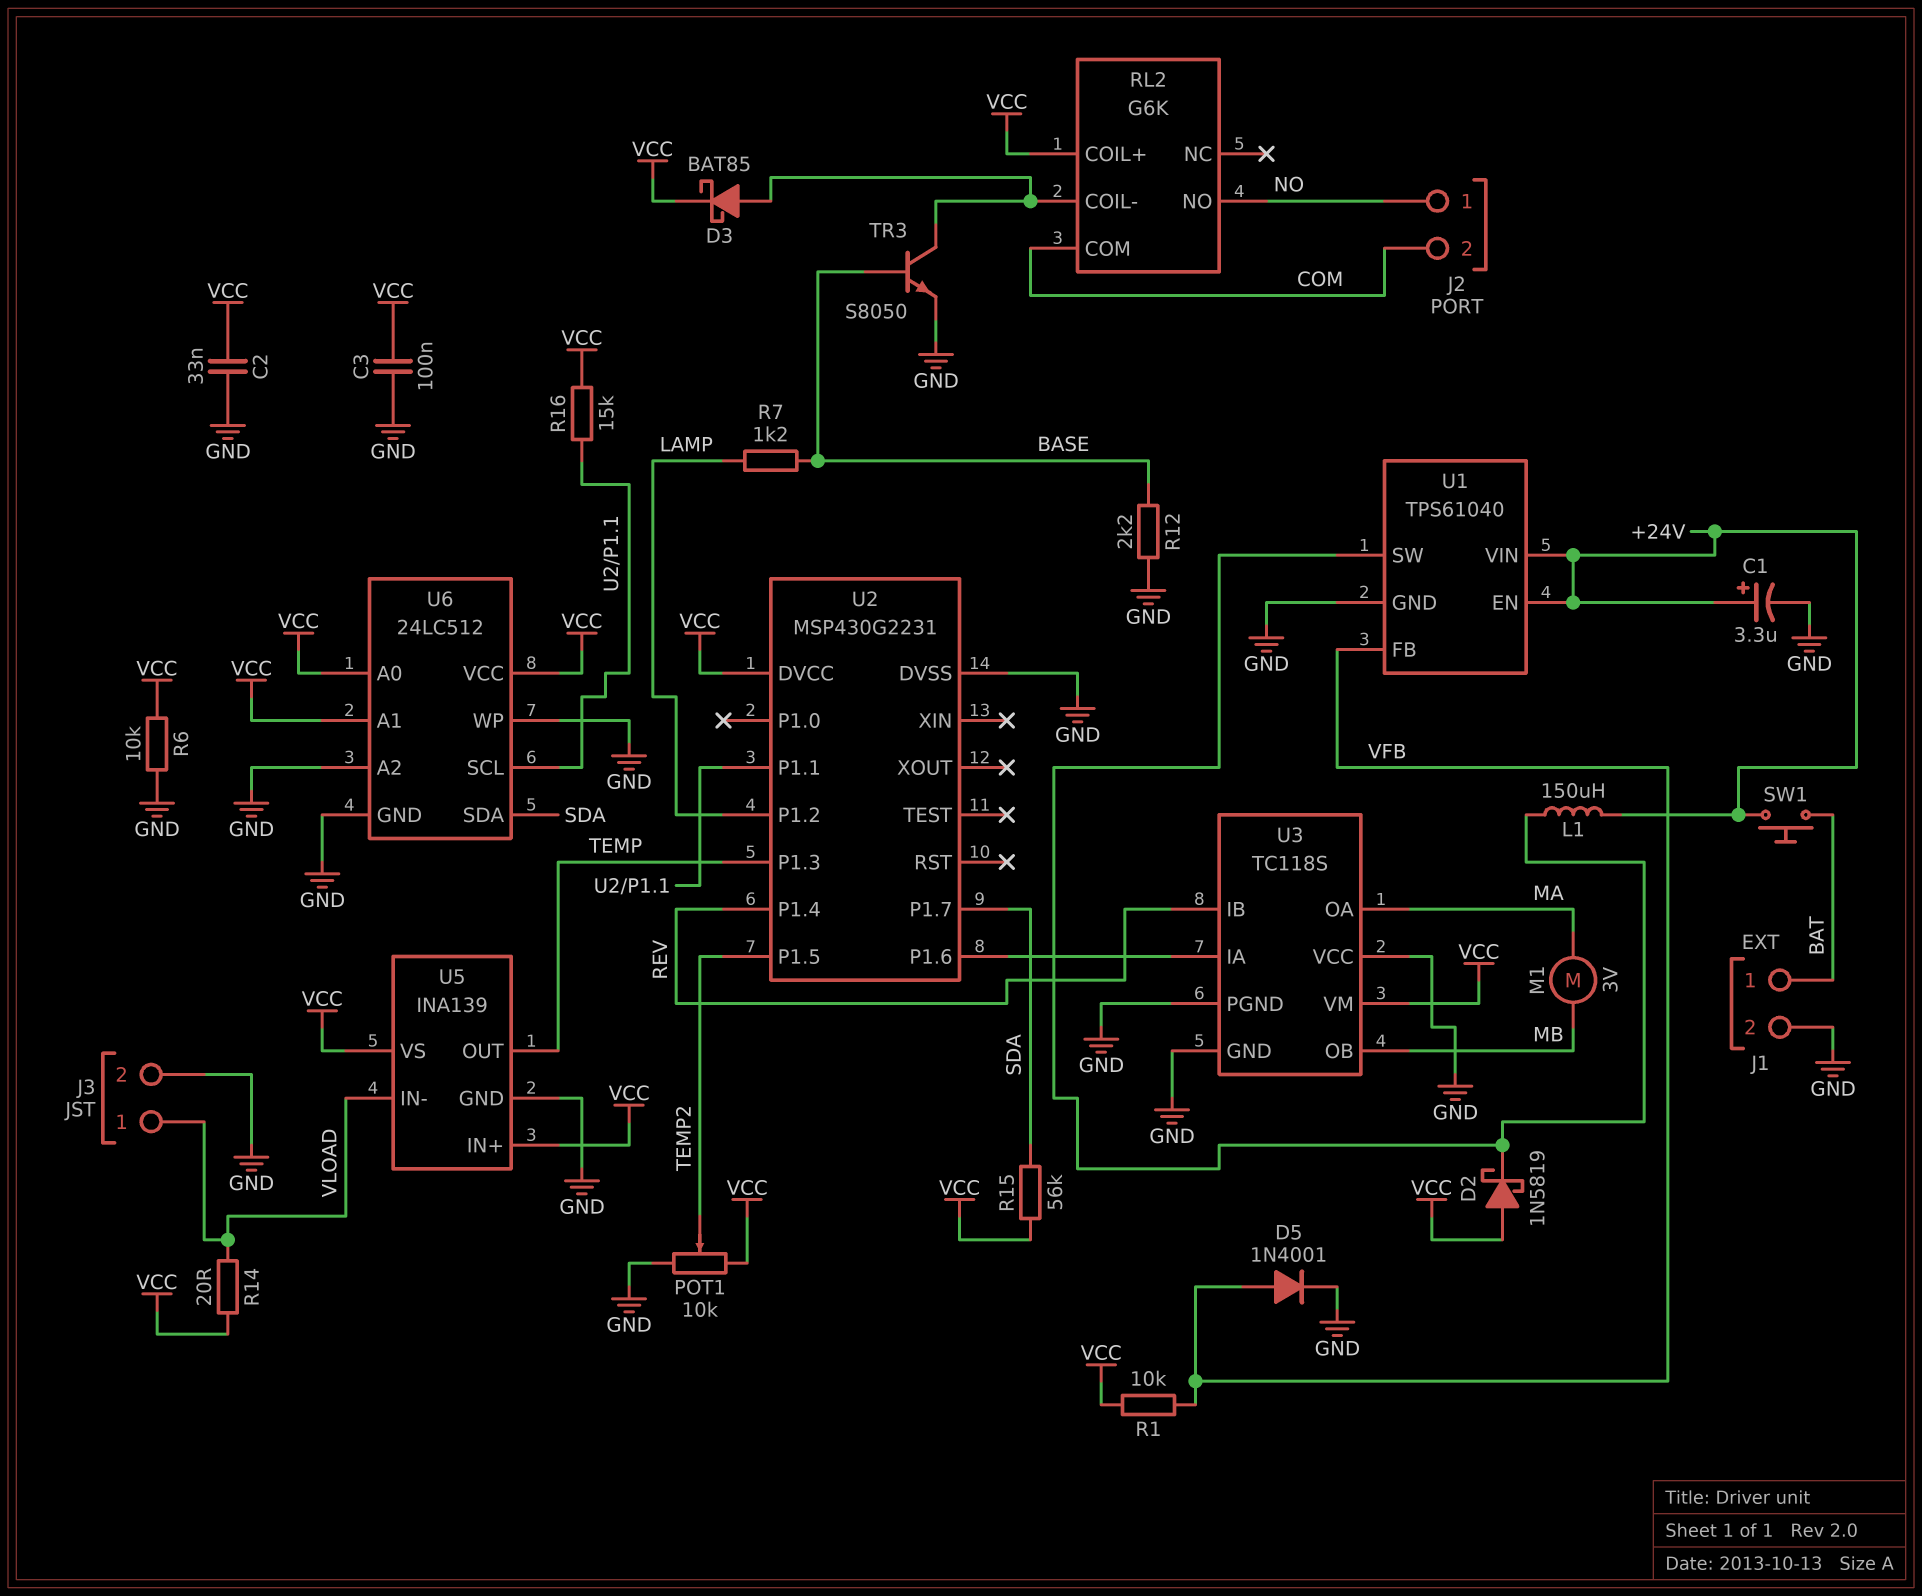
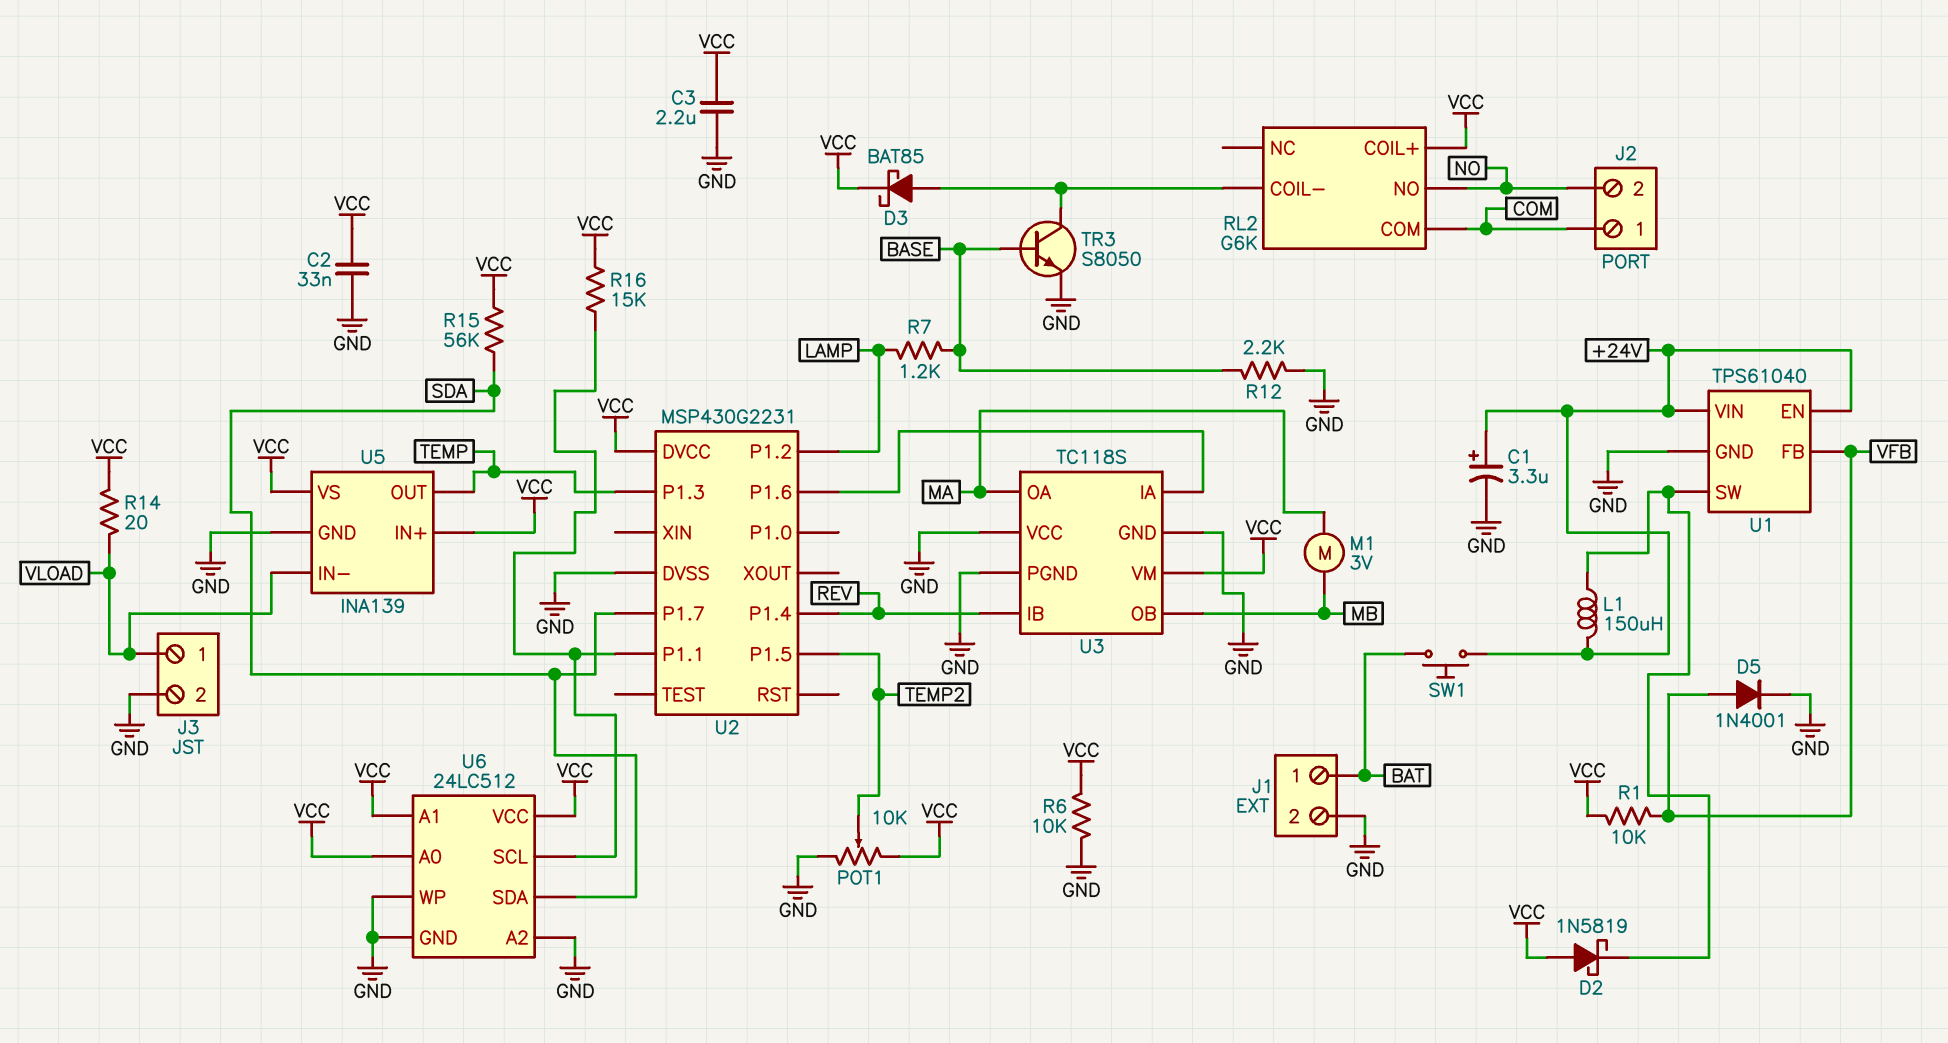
C3: 100nF (GND, VCC) -> 2.2uF (GND, VCC)
J2 pin 1: NO -> COM
J2 pin 2: COM -> NO

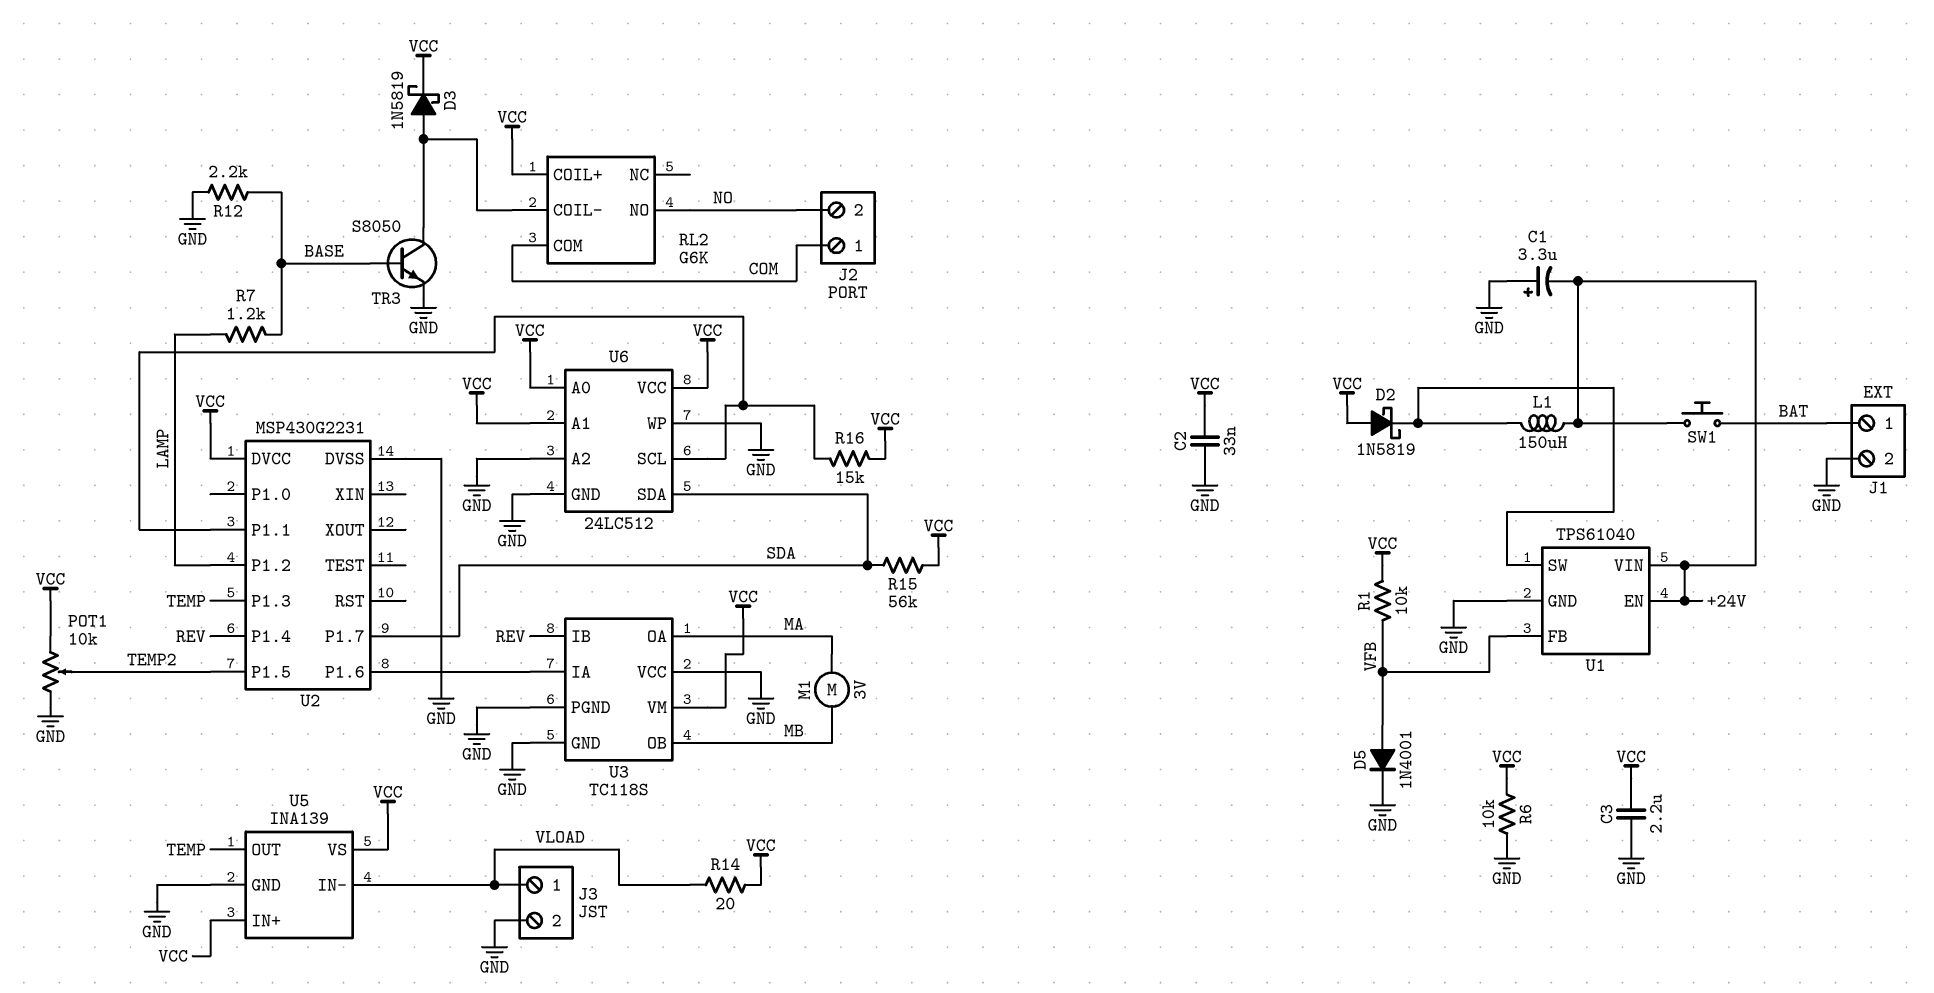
C1: 3.3uF (plus +24V, minus GND) -> 3.3uF (plus GND, minus +24V)
D3: schottky BAT85 (A RL2/COIL-, K VCC) -> schottky 1N5819 (A RL2/COIL-, K VCC)

